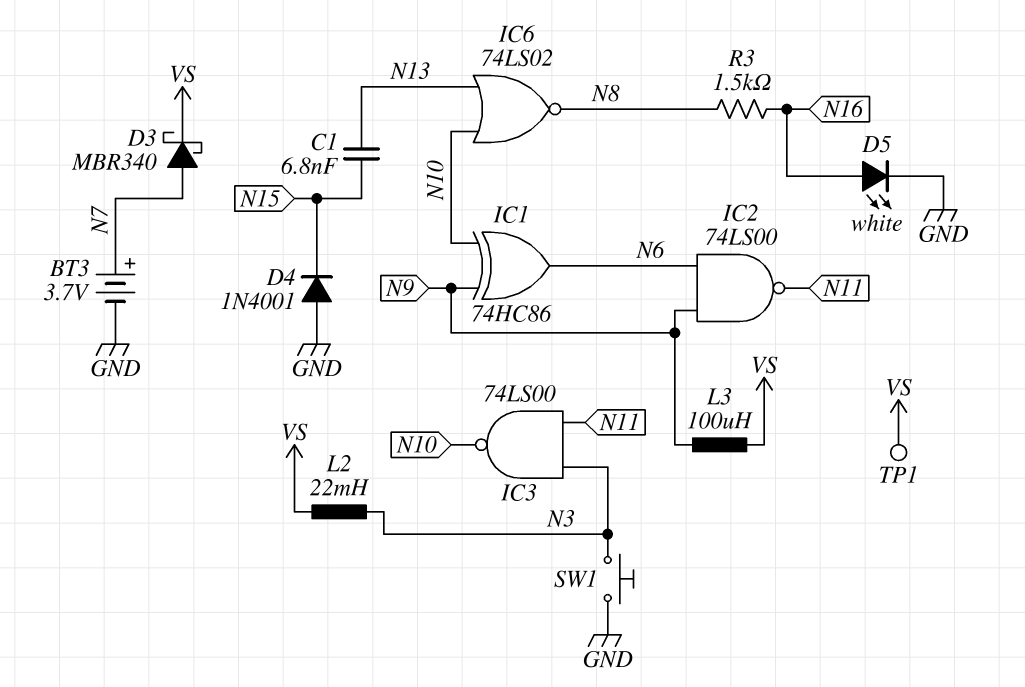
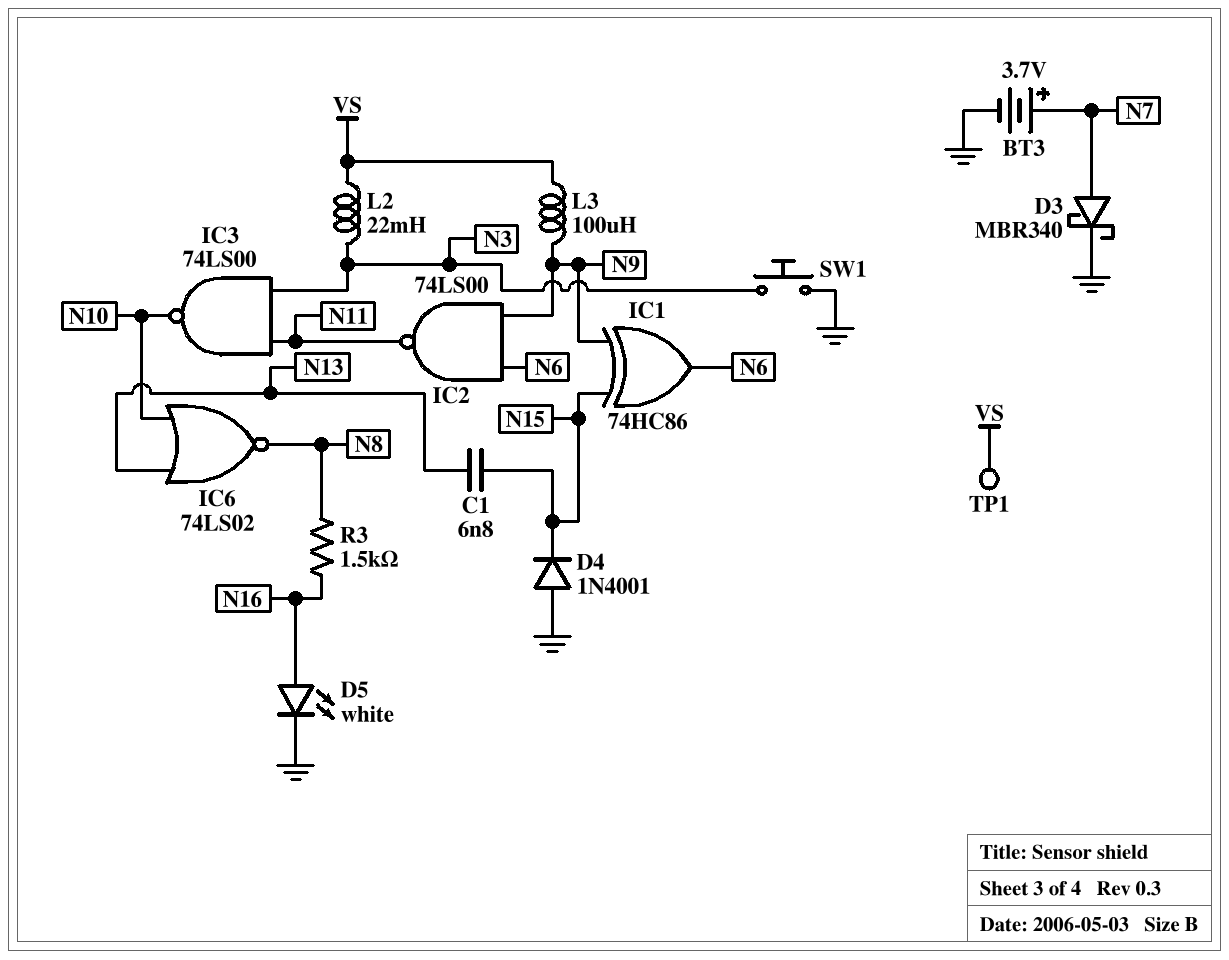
D3: schottky MBR340 (A N7, K VS) -> schottky MBR340 (A N7, K GND)
IC1: XOR 74HC86 (in N9, in N10, out N6) -> XOR 74HC86 (in N9, in N15, out N6)

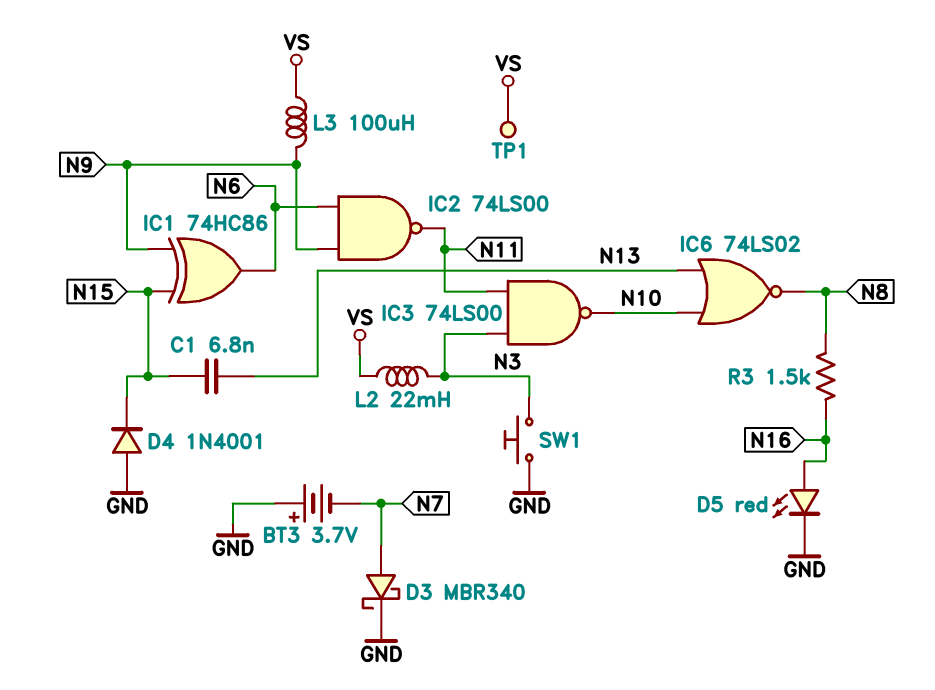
BT3: 3.7V (plus N7, minus GND) -> 3.7V (plus GND, minus N7)
D5: LED white (A N16, K GND) -> LED red (A N16, K GND)

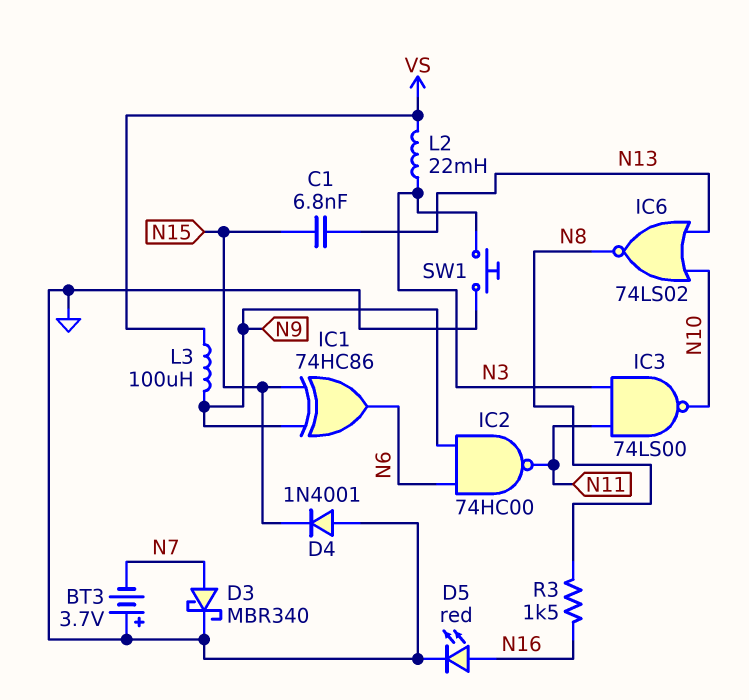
IC2: NAND 74LS00 (in N6, in N9, out N11) -> NAND 74HC00 (in N6, in N9, out N11)
TP1: test point (VS) -> none

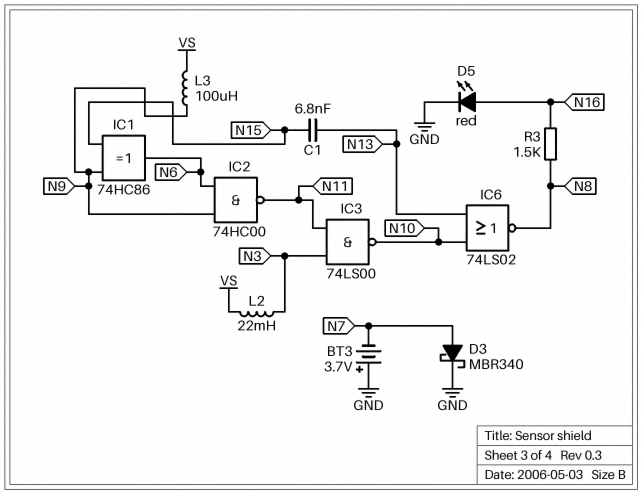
D4: diode 1N4001 (A GND, K N15) -> none
SW1: button (GND, N3) -> none

